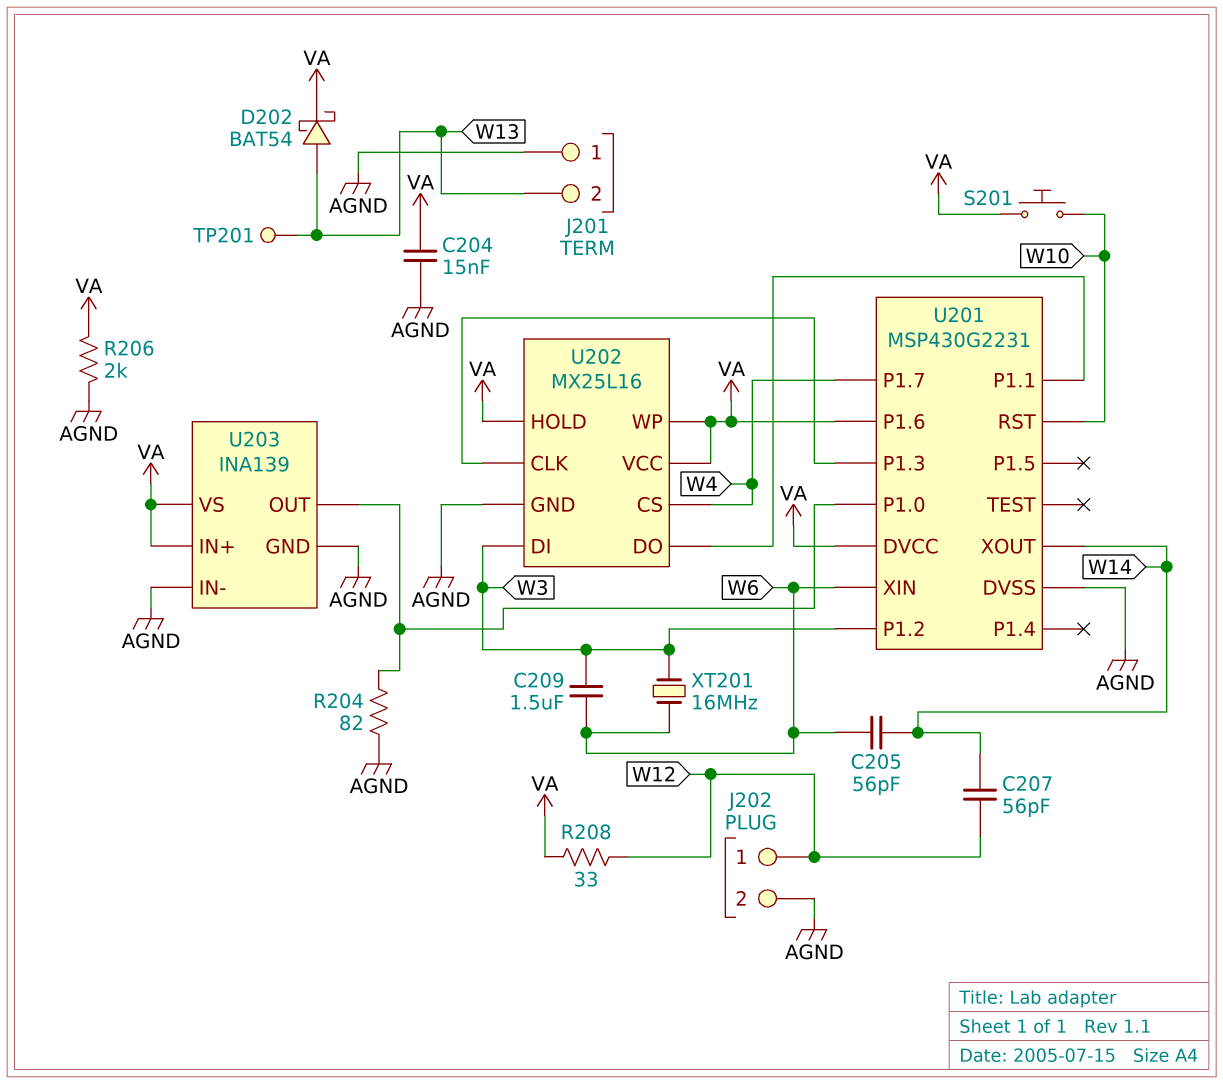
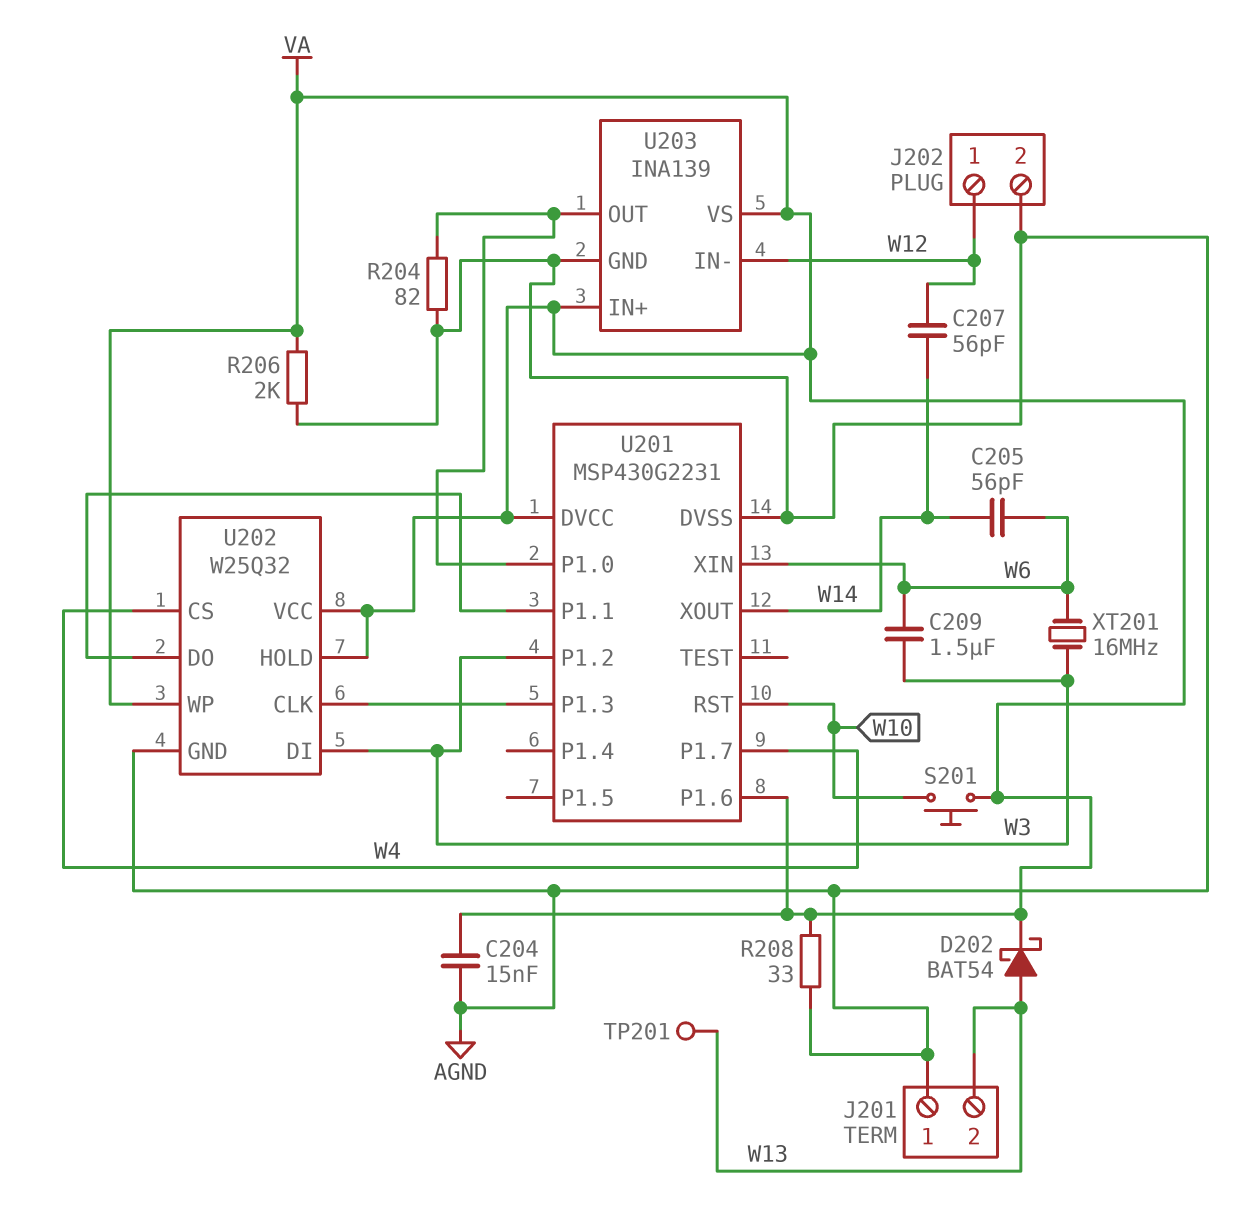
R208: 33 (VA, W12) -> 33 (AGND, VA)
U202: MX25L16 -> W25Q32
U203 pin IN-: AGND -> W12

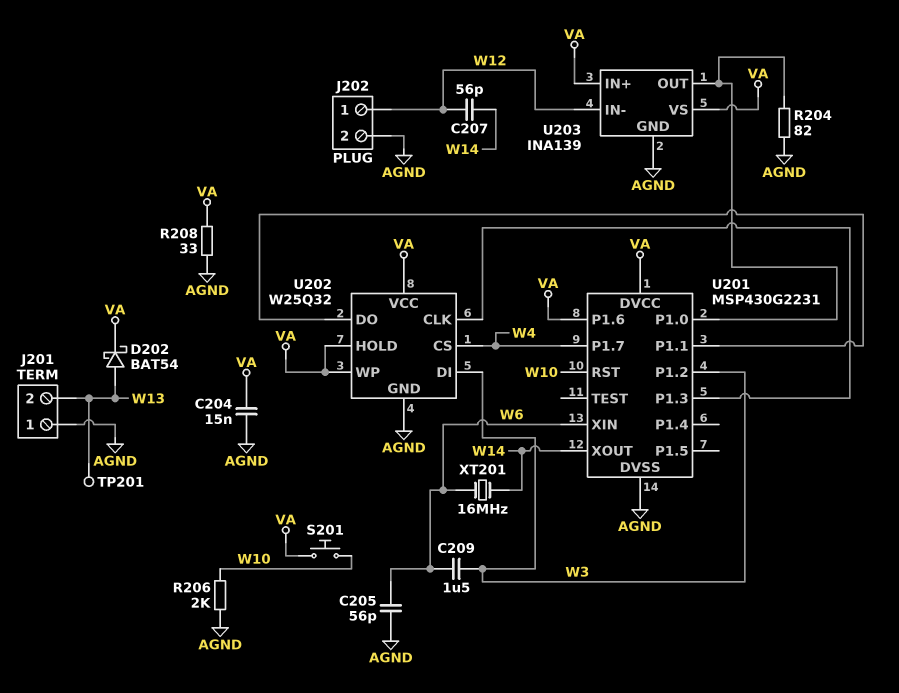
C205: 56pF (W6, W14) -> 56pF (AGND, W6)
R206: 2k (AGND, VA) -> 2k (AGND, W10)
XT201: 16MHz (W3, W6) -> 16MHz (W6, W14)

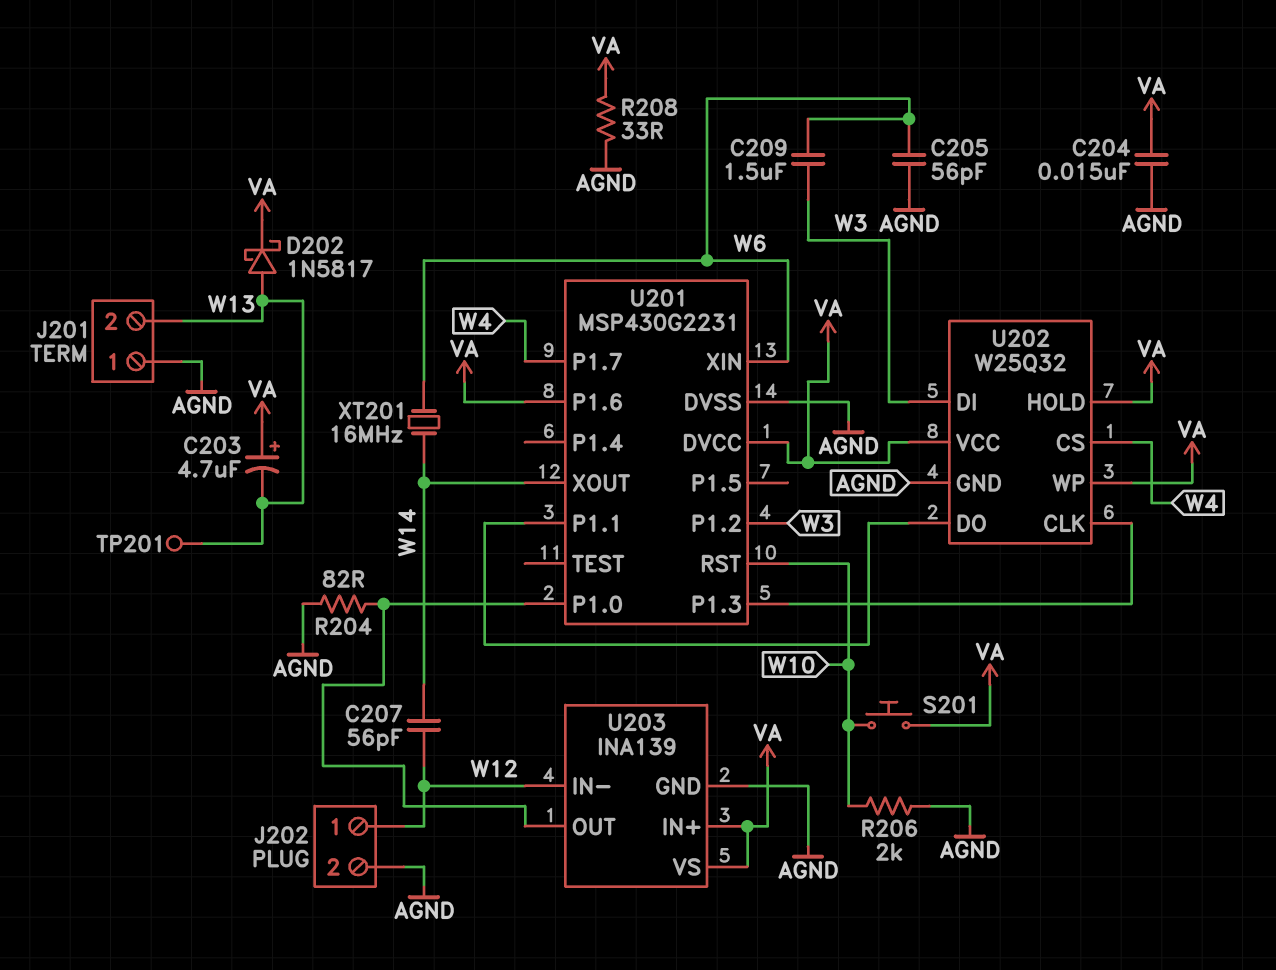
C203: none -> 4.7uF (plus VA, minus W13)
D202: schottky BAT54 (A W13, K VA) -> schottky 1N5817 (A W13, K VA)

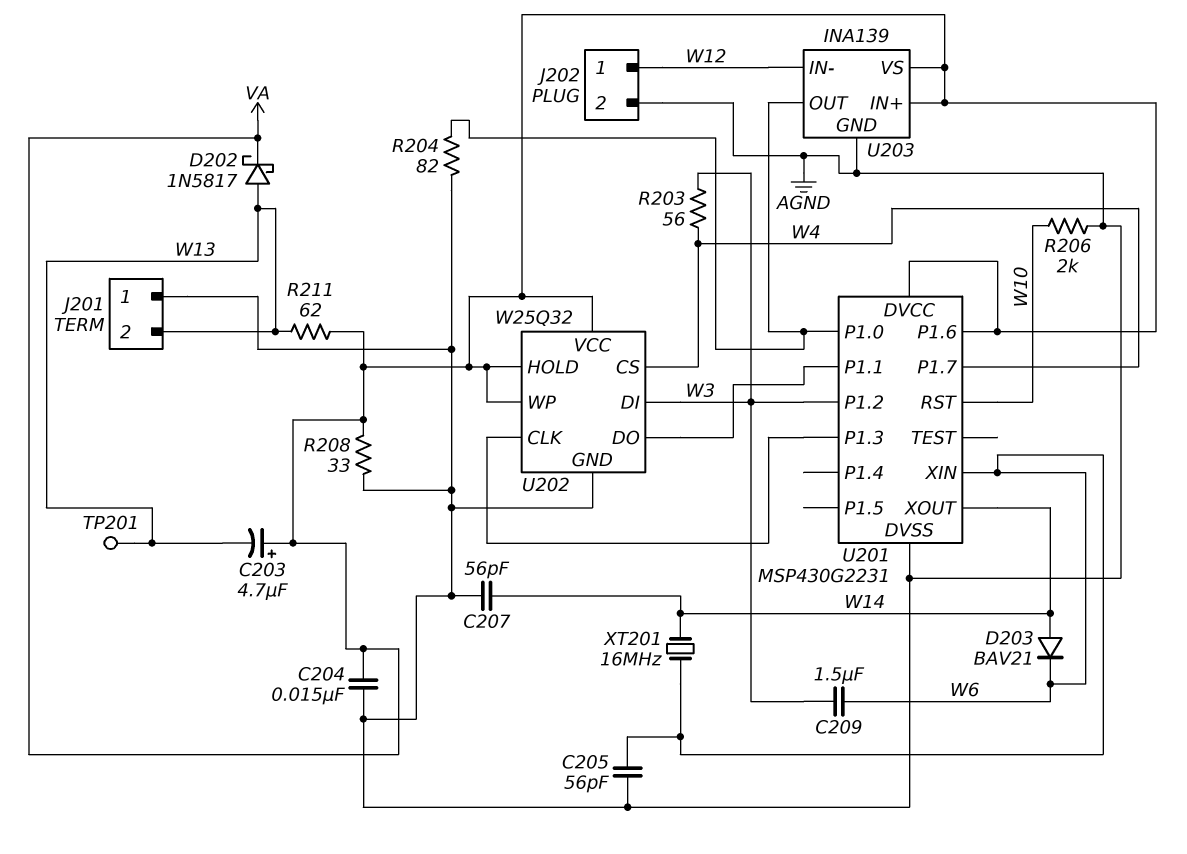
C207: 56pF (W12, W14) -> 56pF (AGND, W14)
D203: none -> diode BAV21 (A W14, K W6)
R203: none -> 56 (W3, W4)
R211: none -> 62 (VA, W13)
S201: button (VA, W10) -> none

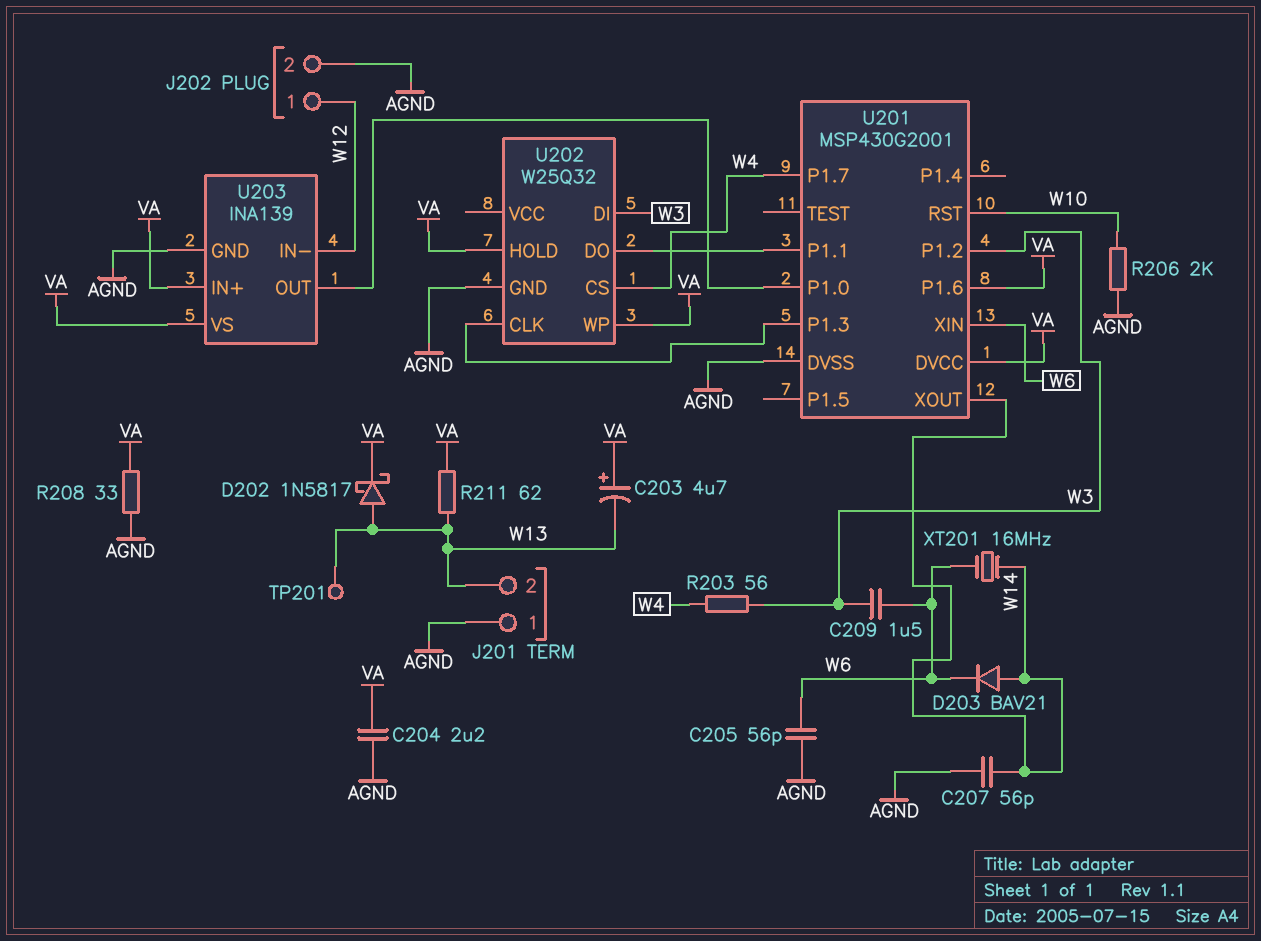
C204: 15nF (AGND, VA) -> 2.2uF (AGND, VA)
R204: 82 (AGND, U201/P1.0) -> none
U201: MSP430G2231 -> MSP430G2001
U202 pin VCC: VA -> none

